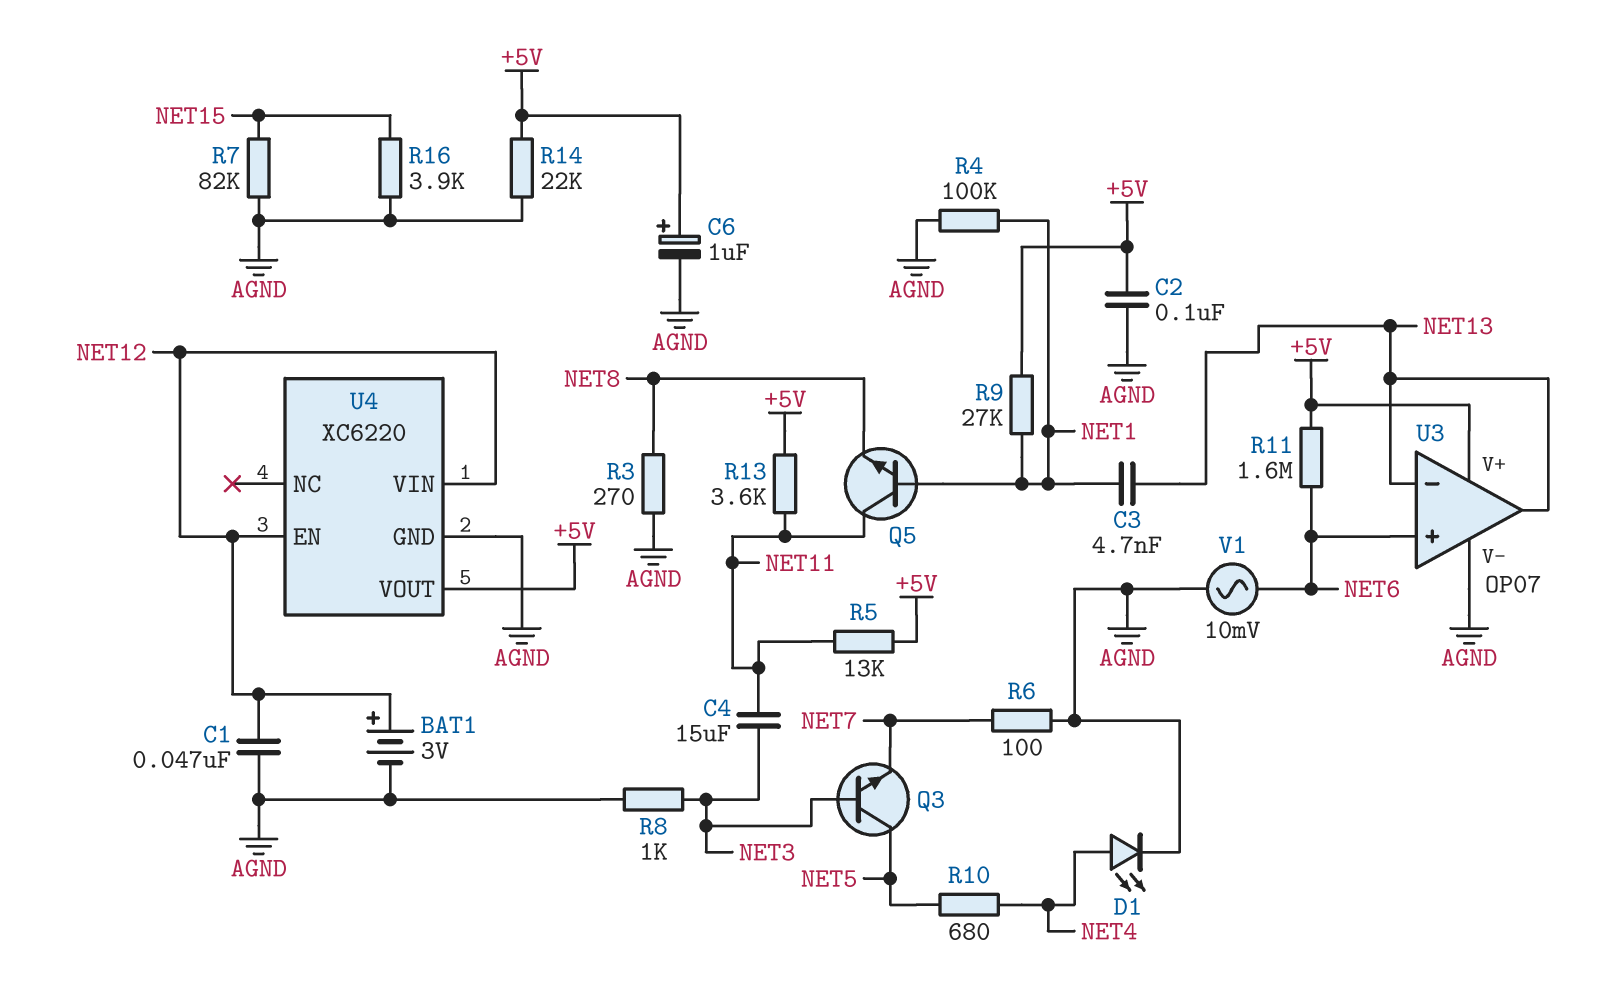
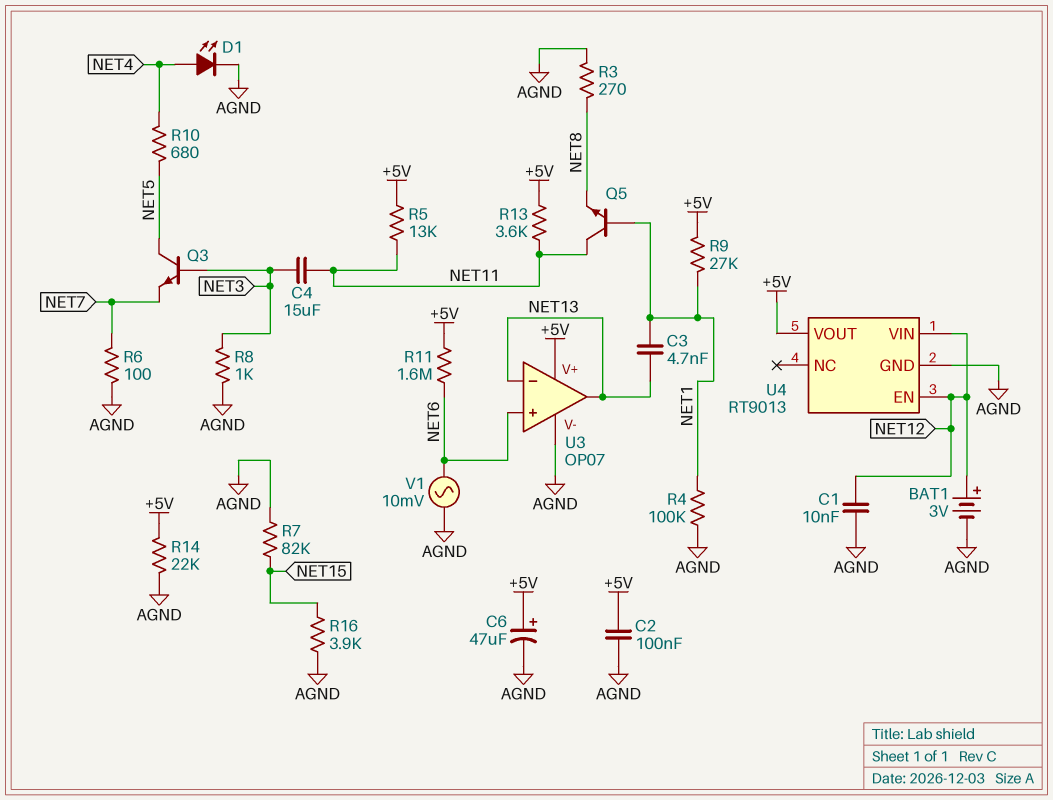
C1: 47nF (AGND, NET12) -> 10nF (AGND, NET12)
C6: 1uF (plus +5V, minus AGND) -> 47uF (plus +5V, minus AGND)
U4: XC6220 -> RT9013

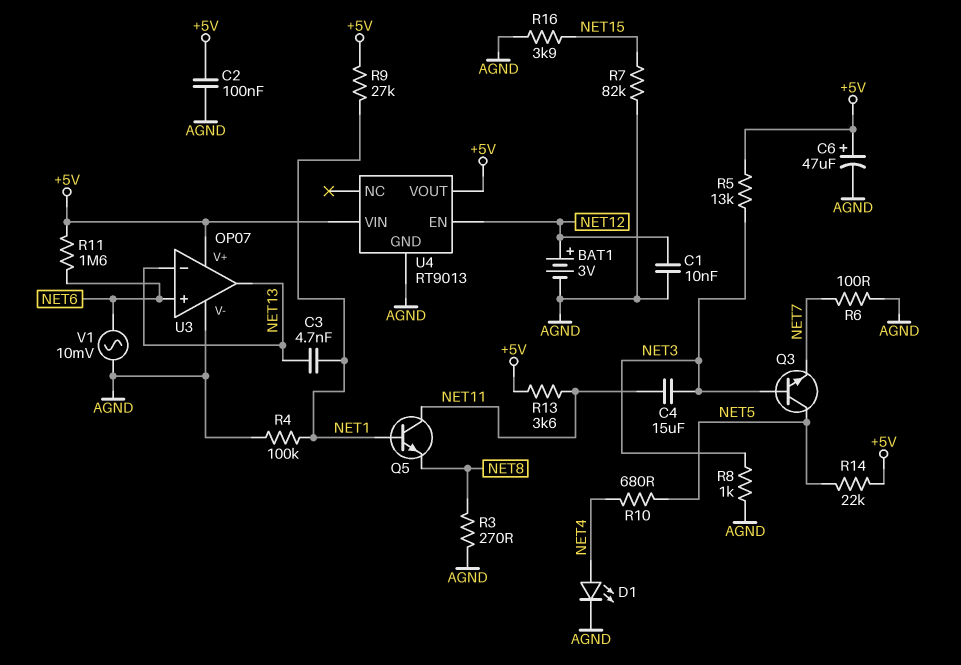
R5: 13k (+5V, NET11) -> 13k (+5V, NET3)
R14: 22k (+5V, AGND) -> 22k (+5V, NET5)
U4 pin VIN: NET12 -> +5V

